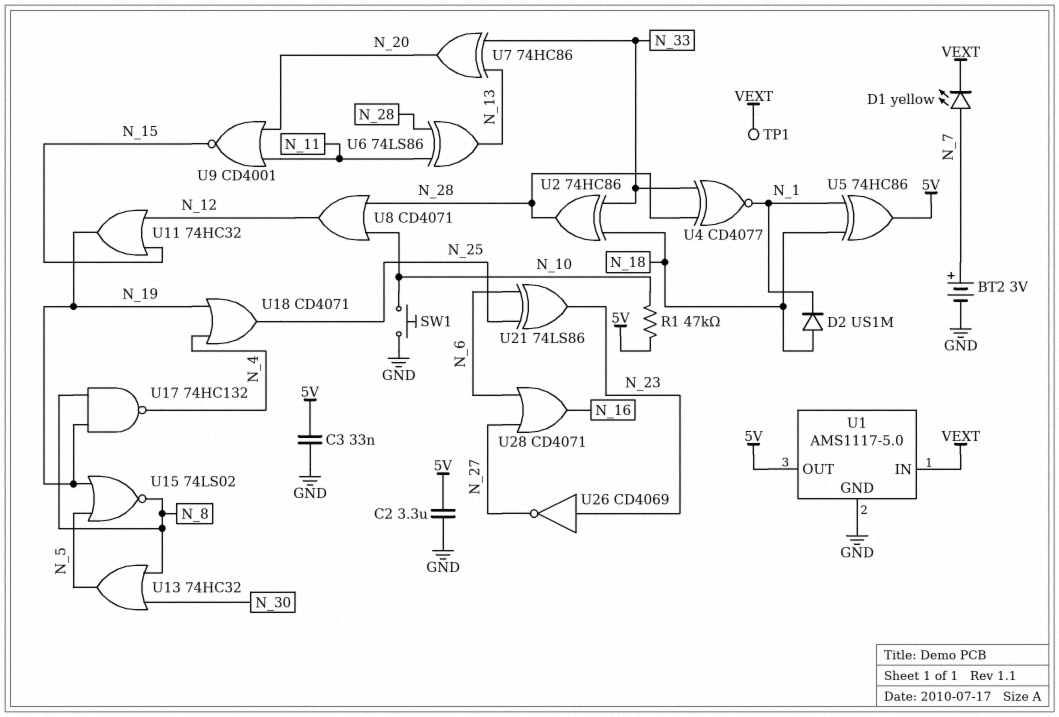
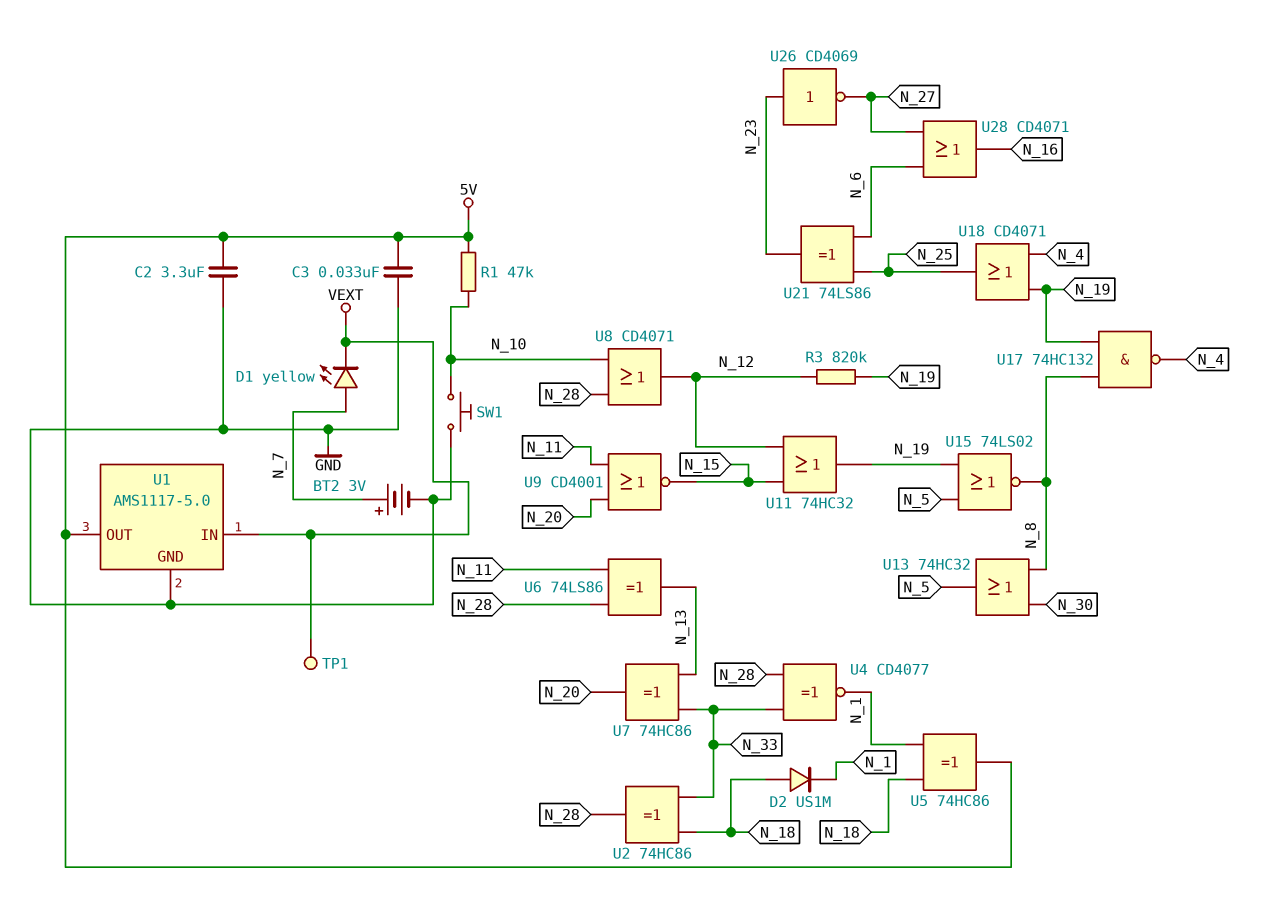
R3: none -> 820k (N_12, N_19)

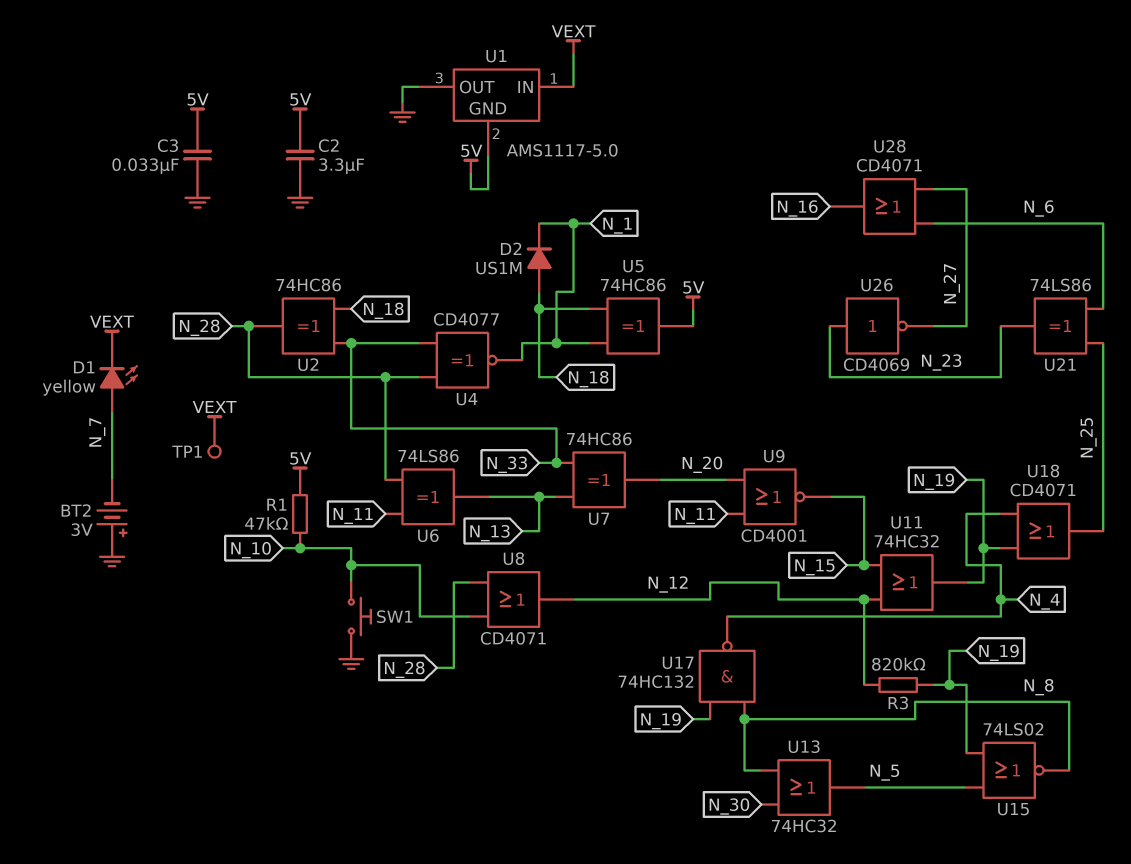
BT2: 3V (plus N_7, minus GND) -> 3V (plus GND, minus N_7)
U1 pin GND: GND -> 5V
U1 pin OUT: 5V -> GND

